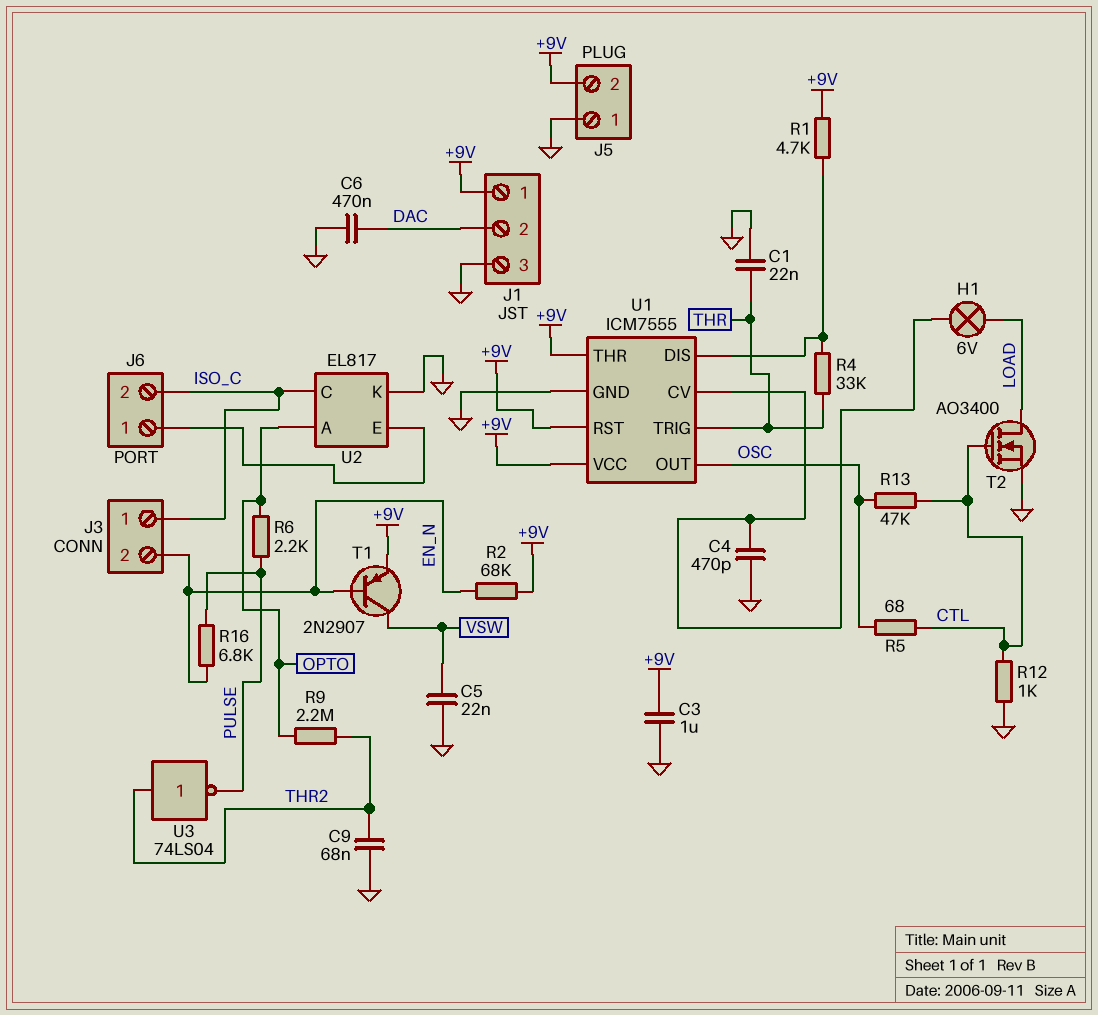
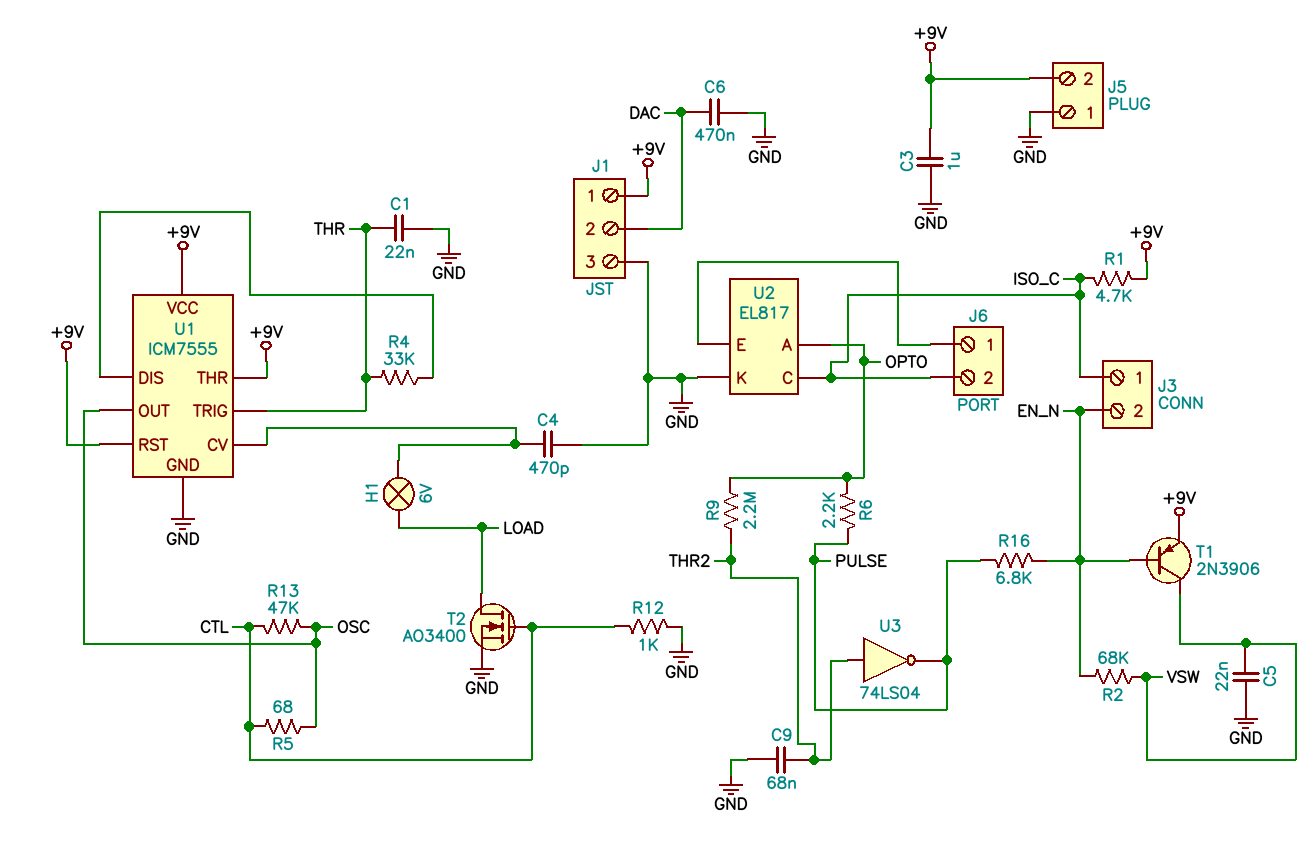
R1: 4.7k (+9V, U1/DIS) -> 4.7k (+9V, ISO_C)
R2: 68k (+9V, EN_N) -> 68k (EN_N, VSW)
T1: PNP 2N2907 (B EN_N, C VSW, E +9V) -> PNP 2N3906 (B EN_N, C VSW, E +9V)

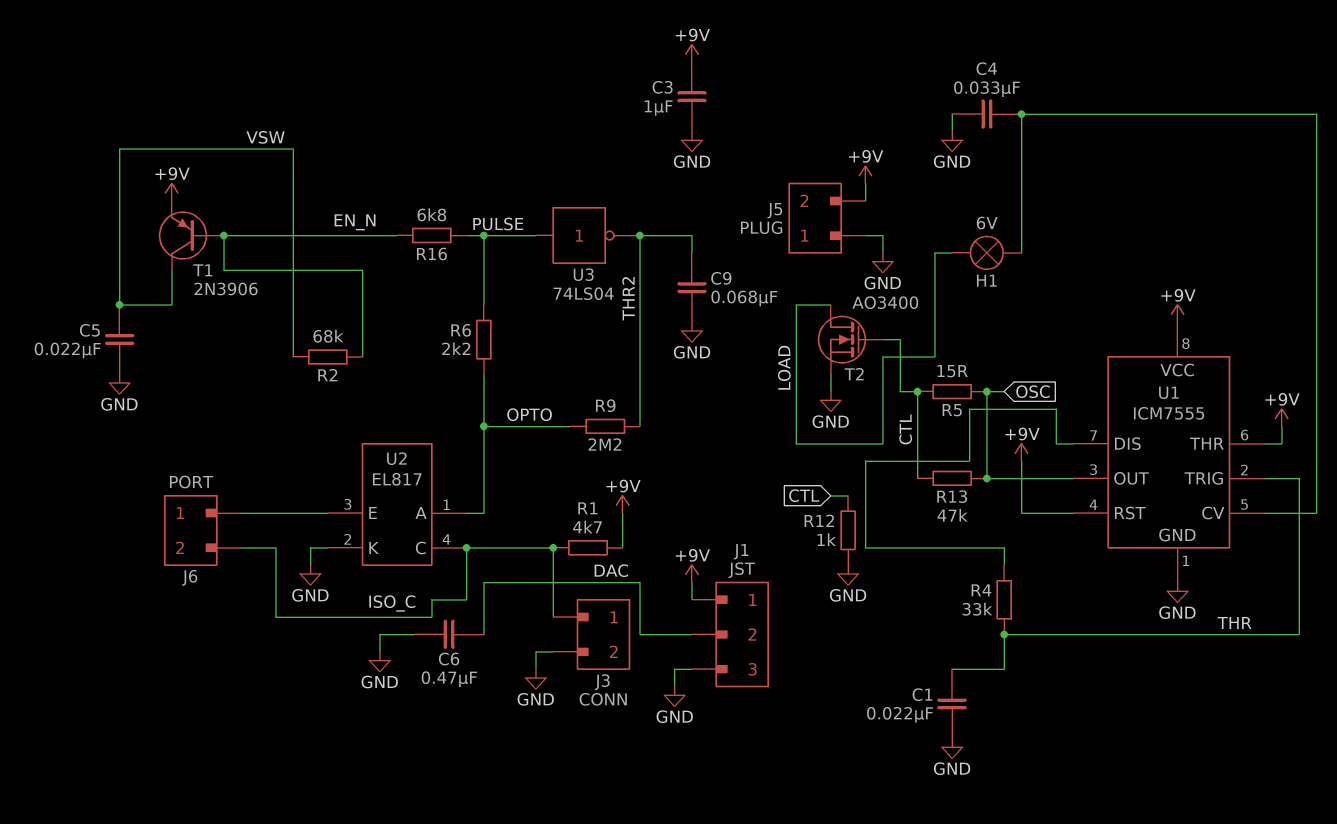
C4: 470pF (GND, U1/CV) -> 33nF (GND, U1/CV)
J3 pin 2: EN_N -> GND
R5: 68 (CTL, OSC) -> 15 (CTL, OSC)
U3: NOT 74LS04 (in THR2, out PULSE) -> NOT 74LS04 (in PULSE, out THR2)

